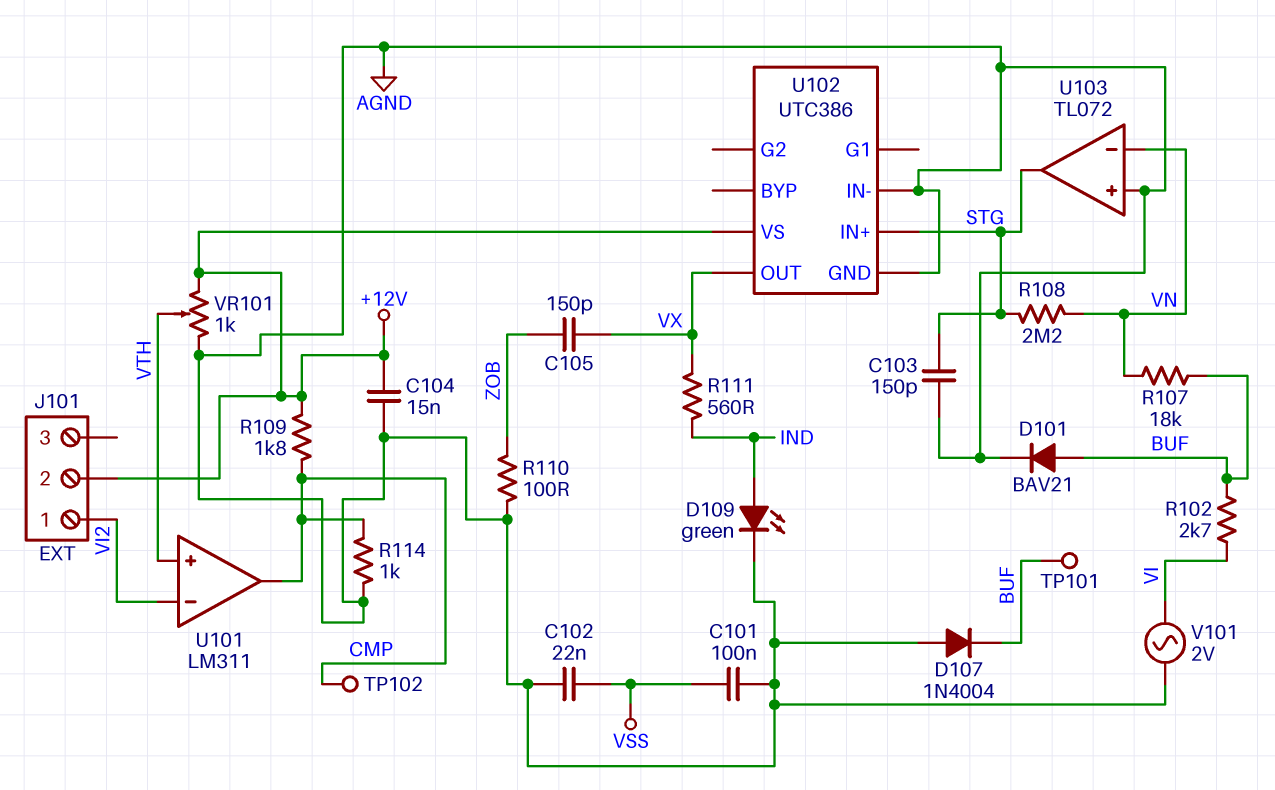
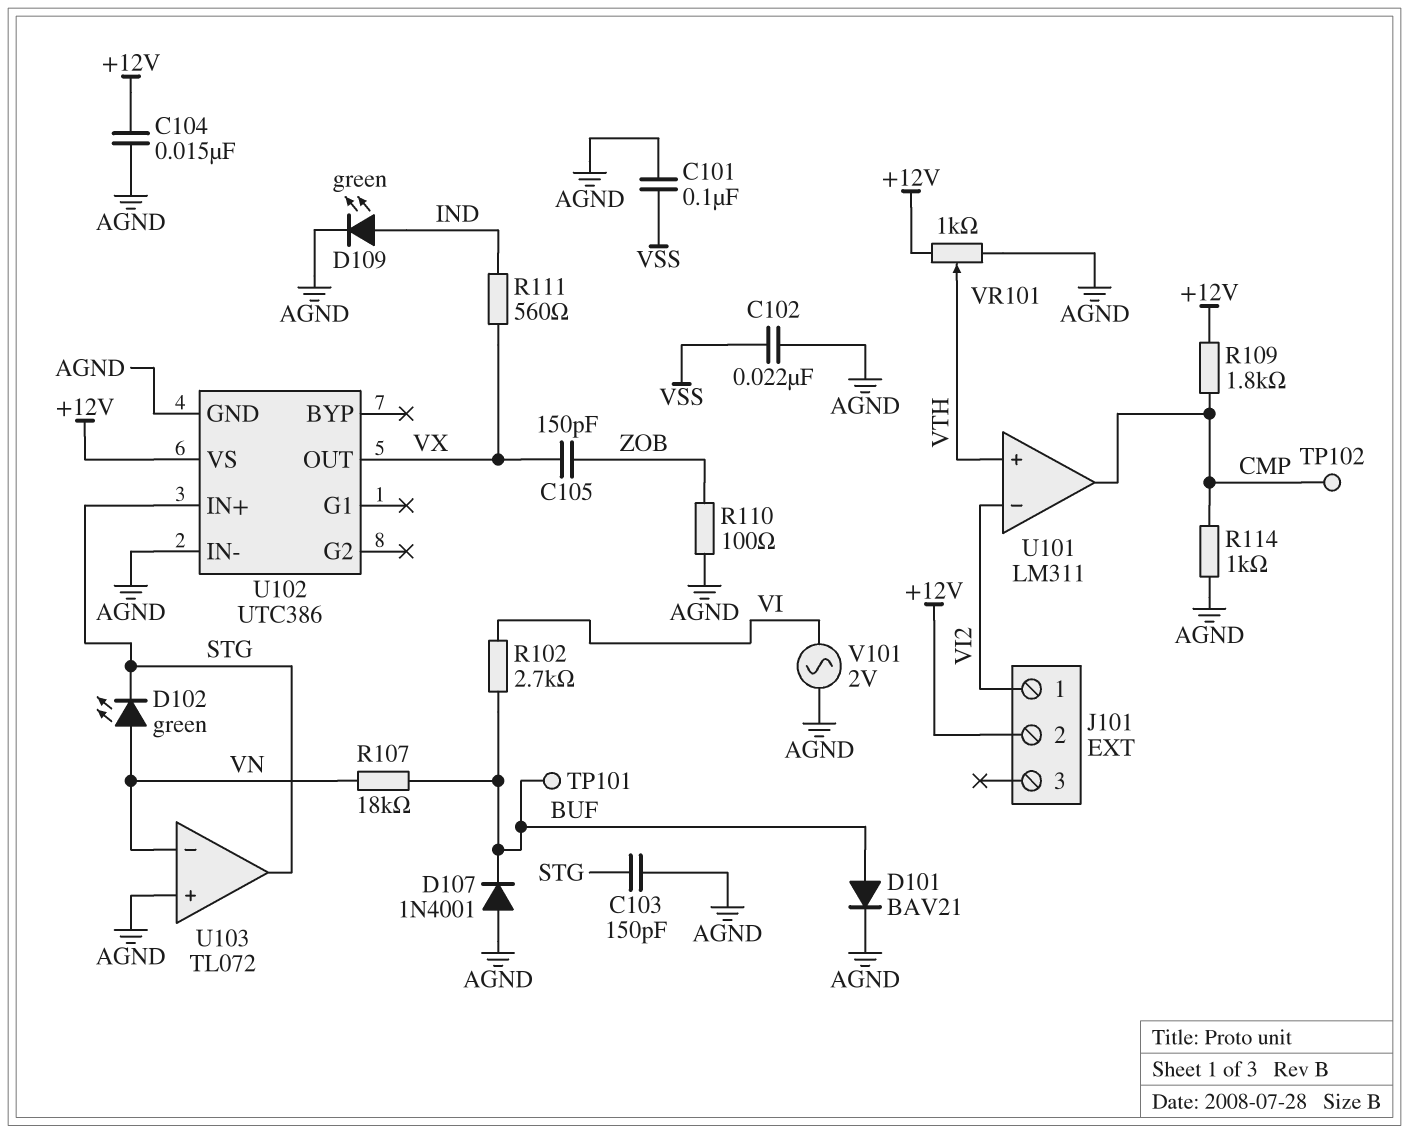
D102: none -> LED green (A VN, K STG)
D107: diode 1N4004 (A AGND, K BUF) -> diode 1N4001 (A AGND, K BUF)
R108: 2.2M (STG, VN) -> none

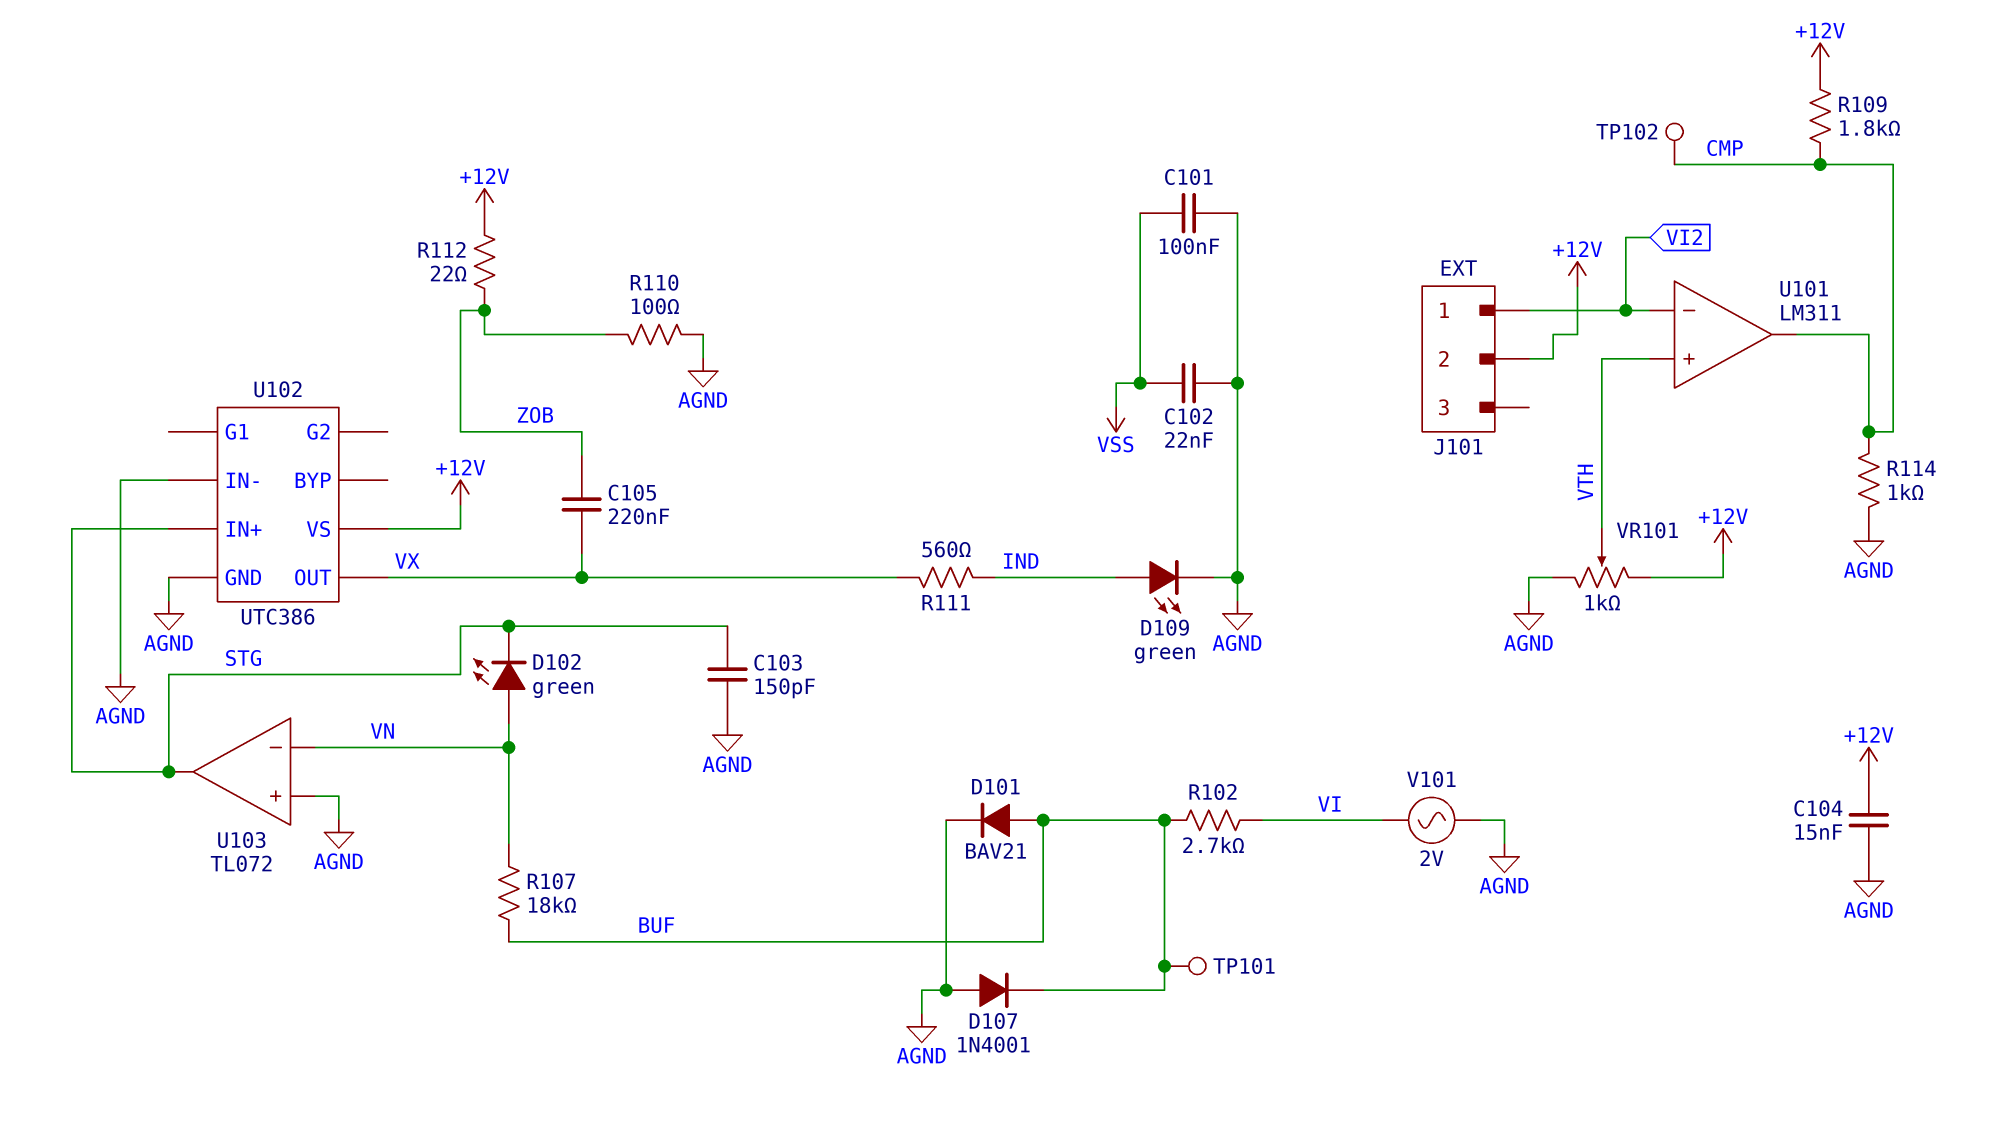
C105: 150pF (VX, ZOB) -> 220nF (VX, ZOB)
R112: none -> 22 (+12V, ZOB)

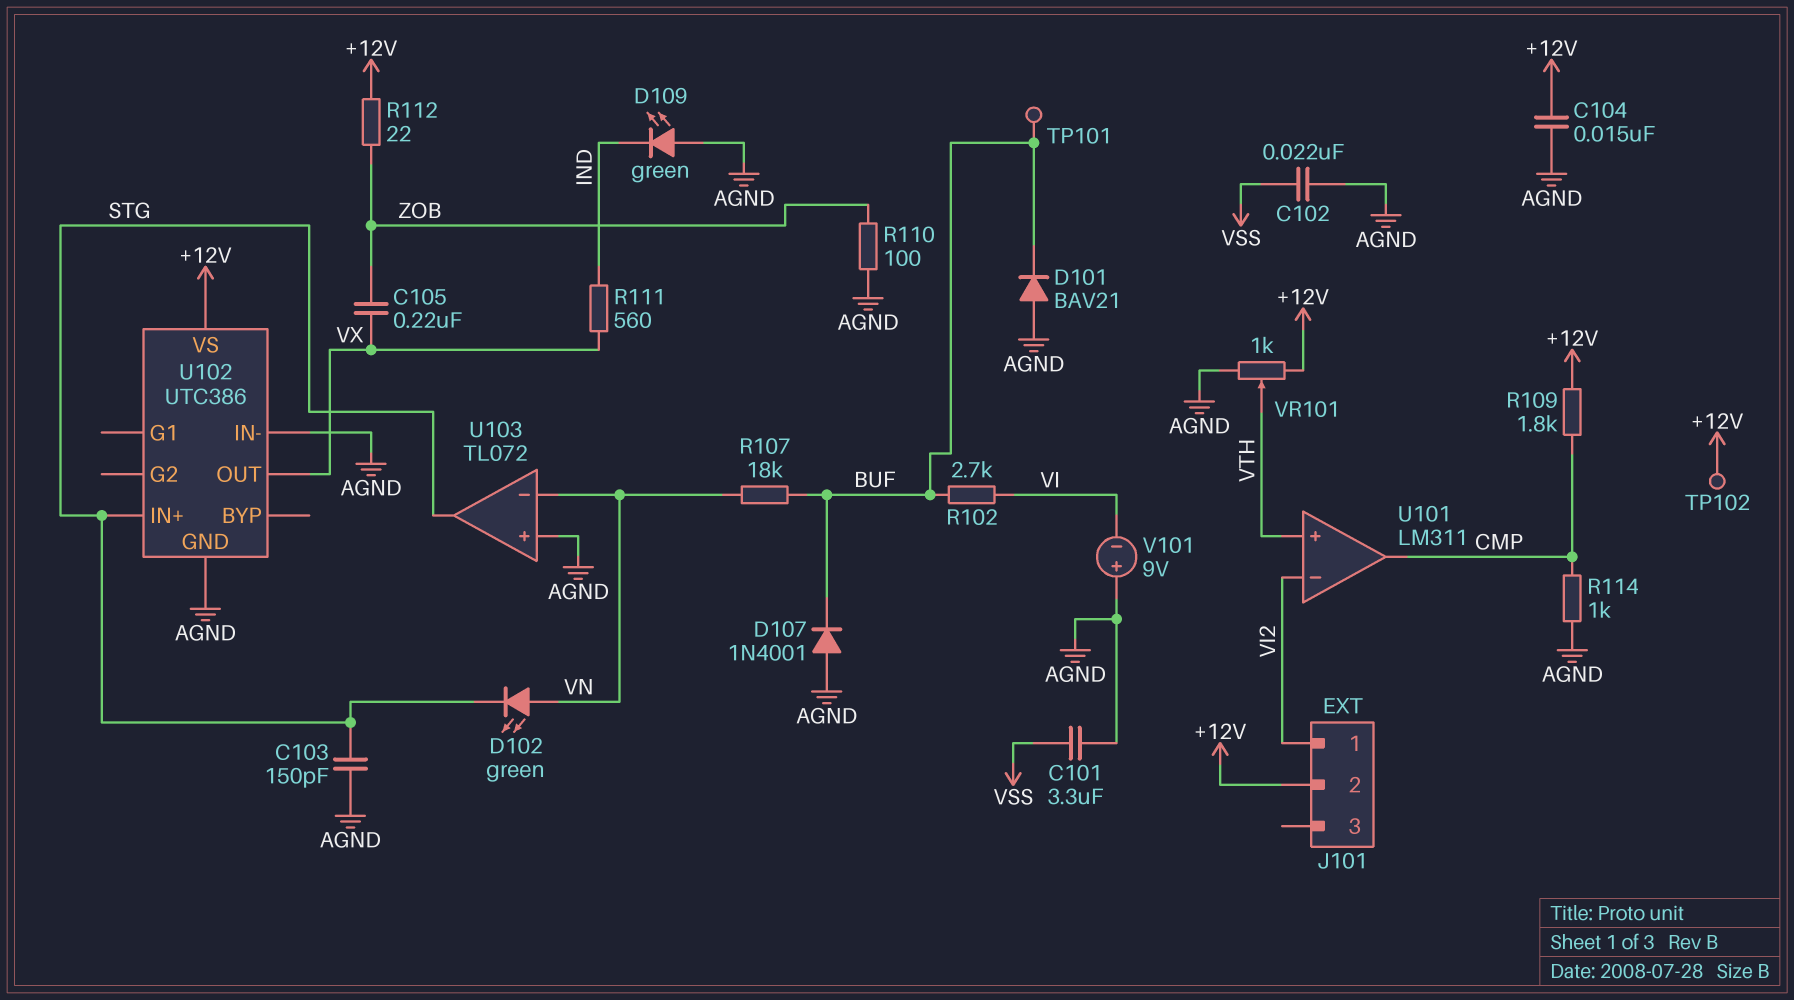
C101: 100nF (AGND, VSS) -> 3.3uF (AGND, VSS)
D101: diode BAV21 (A BUF, K AGND) -> diode BAV21 (A AGND, K BUF)
D109: LED green (A IND, K AGND) -> LED green (A AGND, K IND)
TP102: test point (CMP) -> test point (+12V)
V101: AC 2V (AGND, VI) -> 9V (plus AGND, minus VI)

